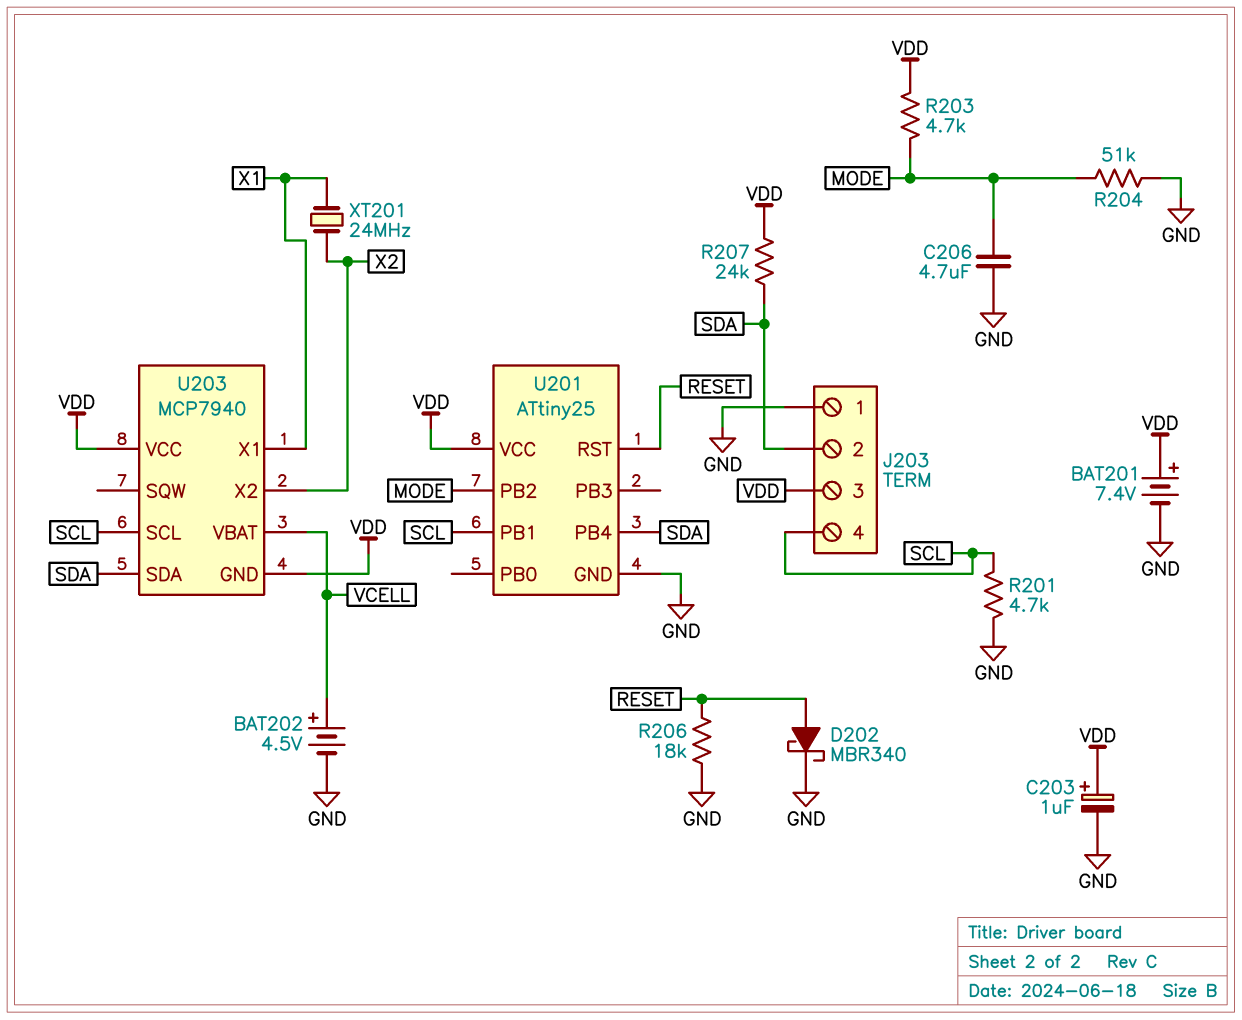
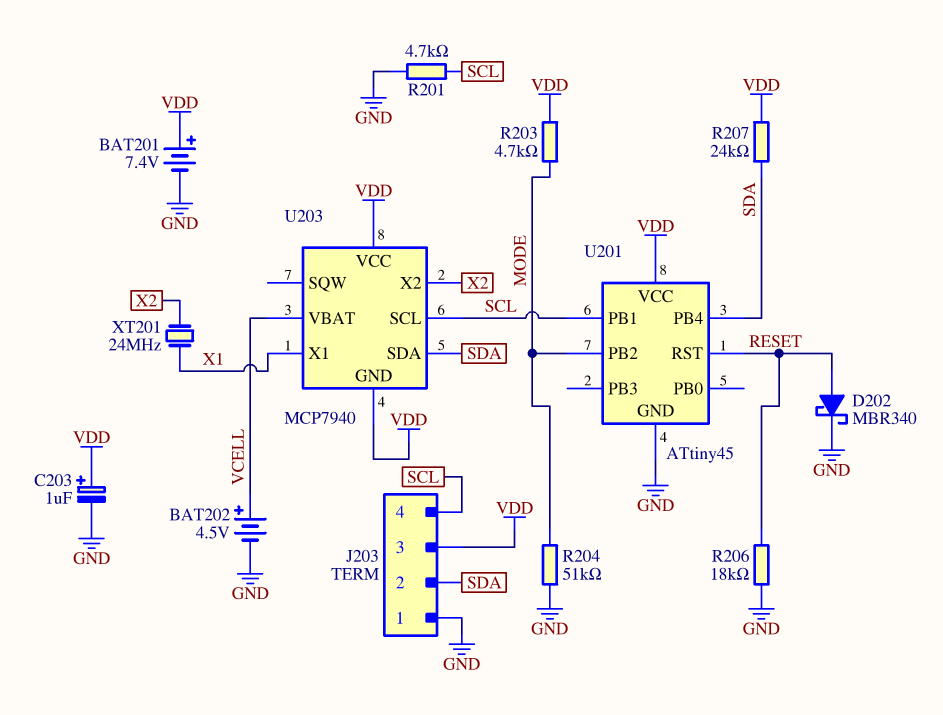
C206: 4.7uF (GND, MODE) -> none
U201: ATtiny25 -> ATtiny45

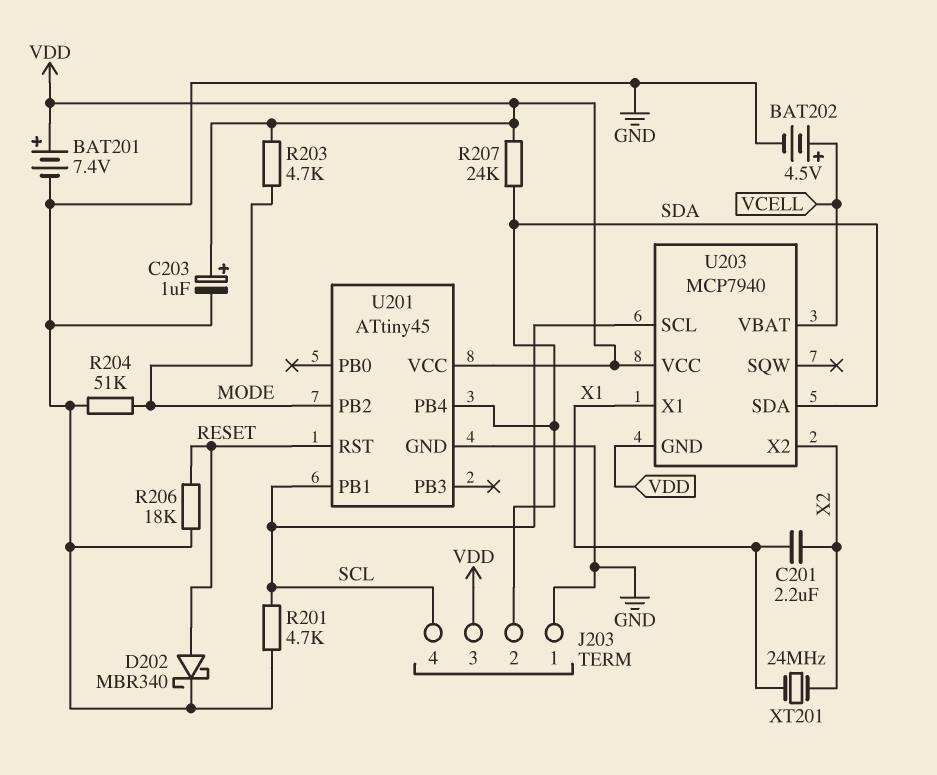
C201: none -> 2.2uF (X1, X2)

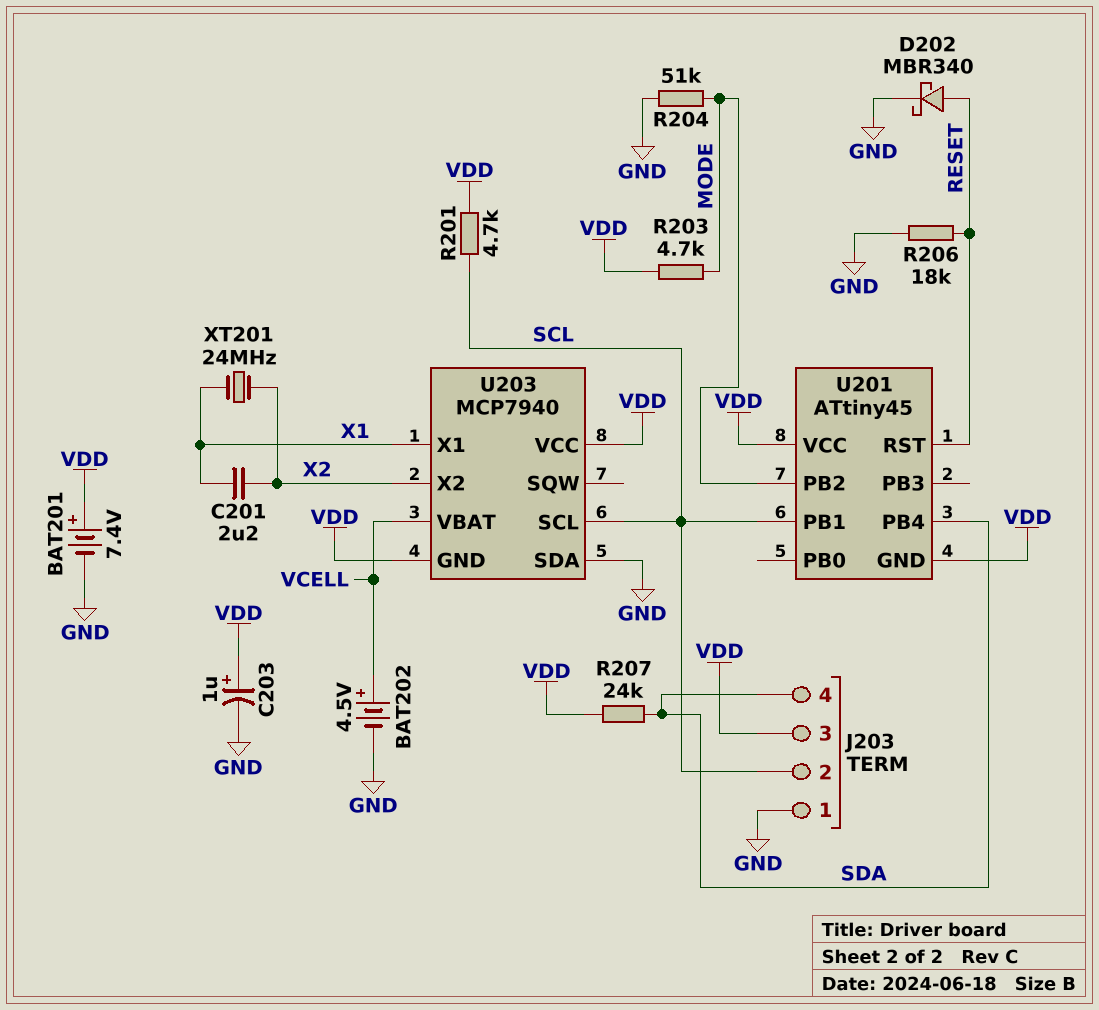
J203 pin 2: SDA -> SCL
J203 pin 4: SCL -> SDA
R201: 4.7k (GND, SCL) -> 4.7k (SCL, VDD)
U201 pin GND: GND -> VDD
U203 pin SDA: SDA -> GND

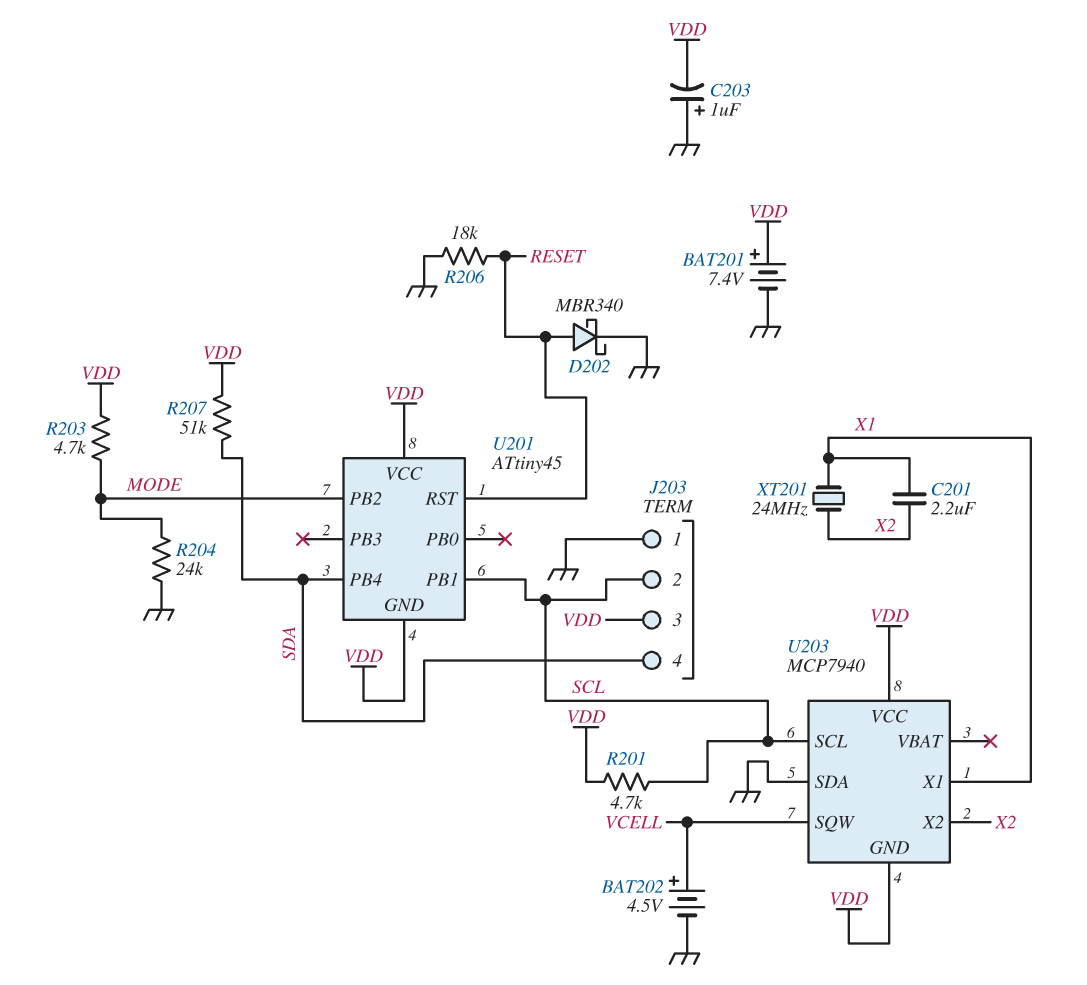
C203: 1uF (plus VDD, minus GND) -> 1uF (plus GND, minus VDD)
R204: 51k (GND, MODE) -> 24k (GND, MODE)
R207: 24k (SDA, VDD) -> 51k (SDA, VDD)
U203 pin SQW: none -> VCELL
U203 pin VBAT: VCELL -> none

